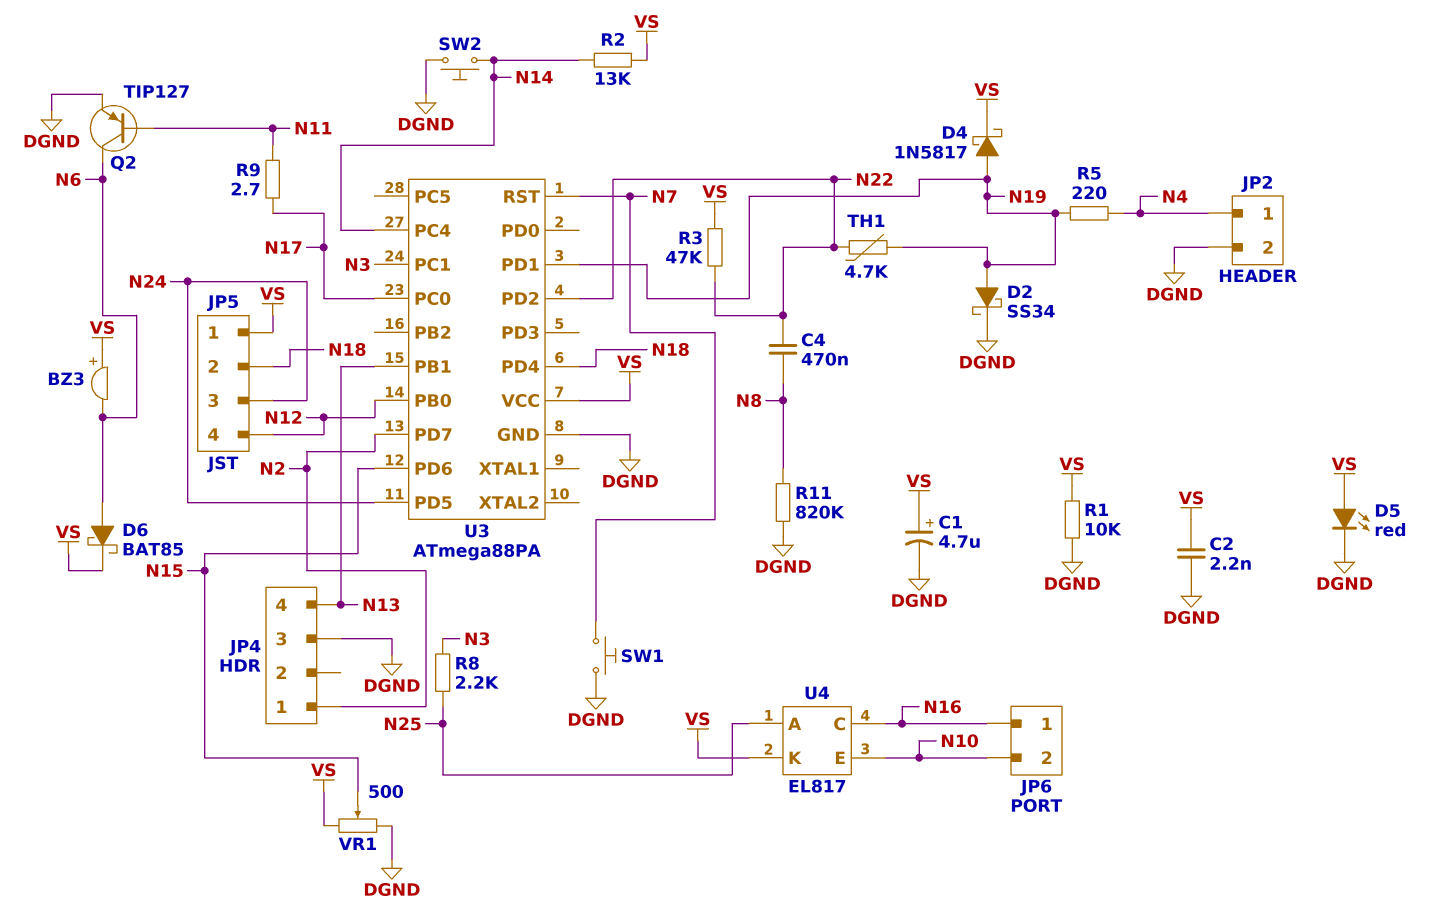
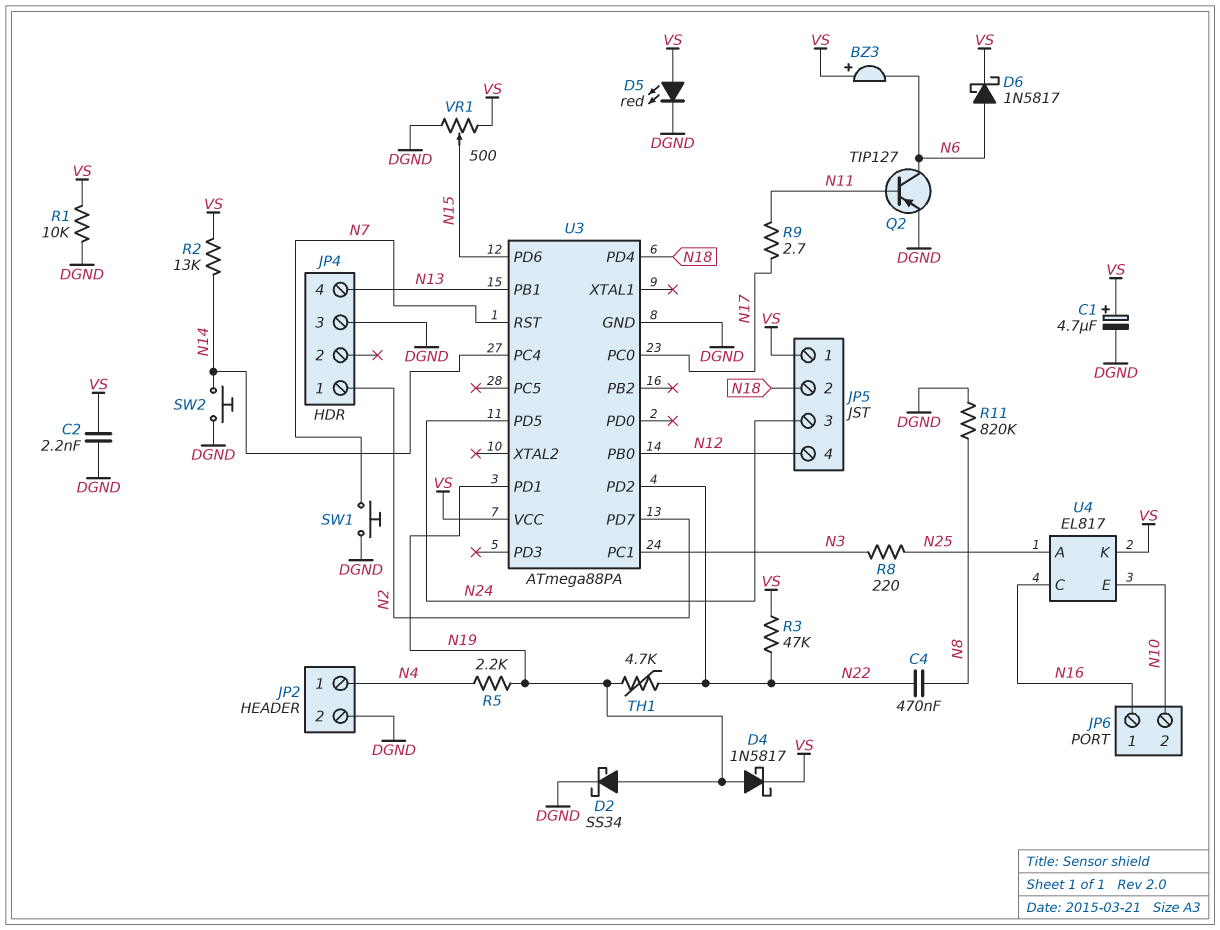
D6: schottky BAT85 (A N6, K VS) -> schottky 1N5817 (A N6, K VS)
R5: 220 (N4, N19) -> 2.2k (N4, N19)
R8: 2.2k (N3, N25) -> 220 (N3, N25)

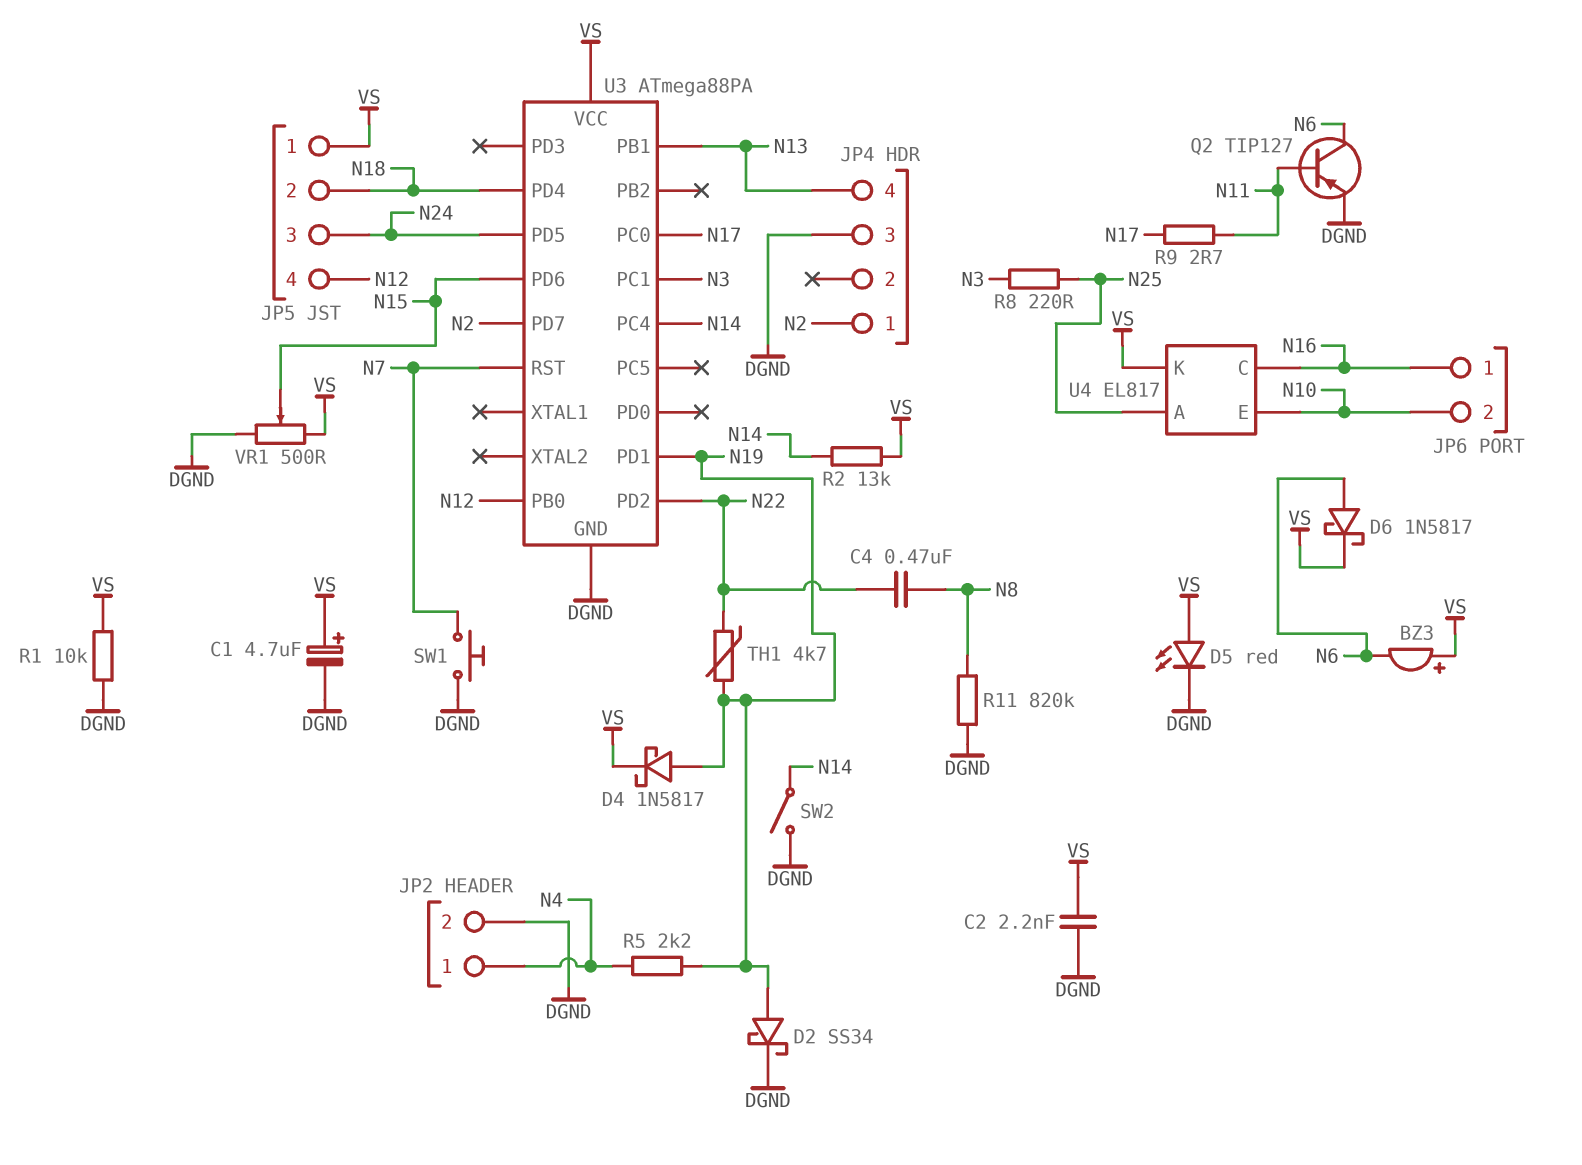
R3: 47k (N22, VS) -> none
SW2: button (DGND, N14) -> switch (DGND, N14)

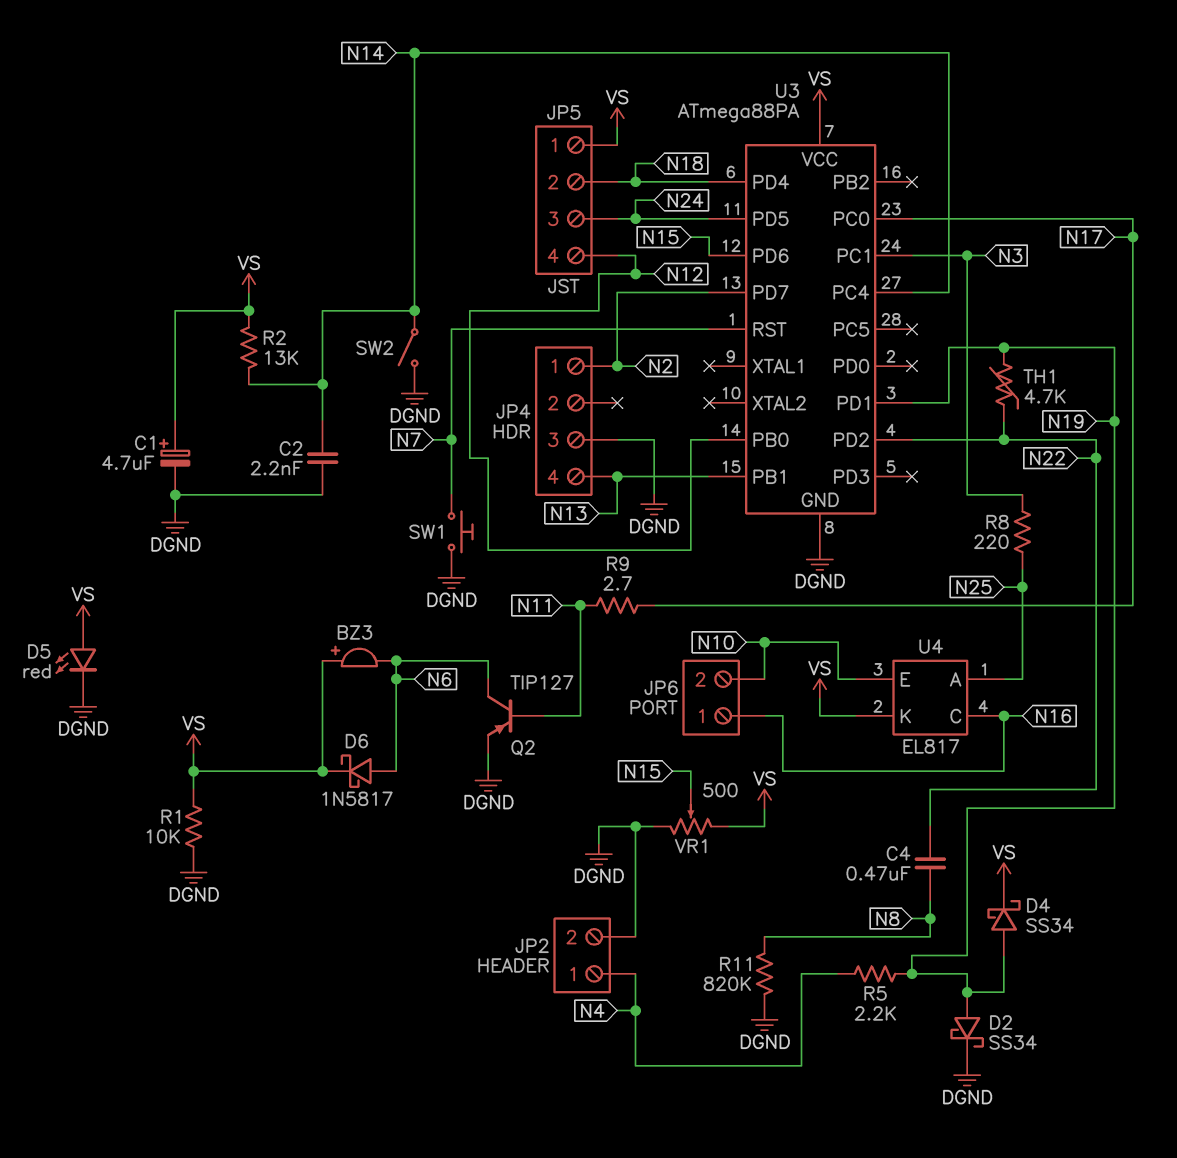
C2: 2.2nF (DGND, VS) -> 2.2nF (DGND, N14)
D4: schottky 1N5817 (A N19, K VS) -> schottky SS34 (A N19, K VS)

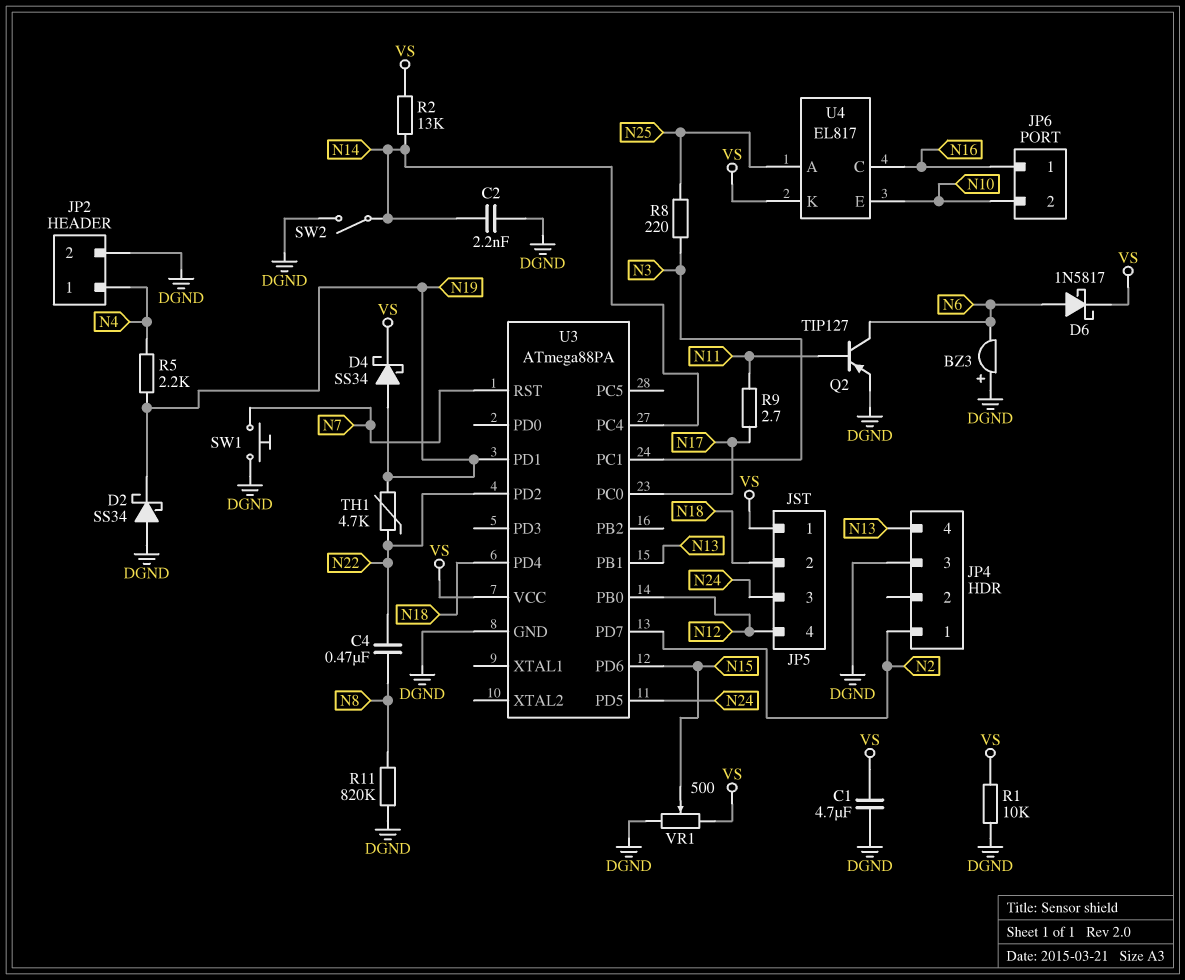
BZ3: buzzer (plus VS, minus N6) -> buzzer (plus DGND, minus N6)
C1: 4.7uF (plus VS, minus DGND) -> 4.7uF (DGND, VS)
D2: schottky SS34 (A N19, K DGND) -> schottky SS34 (A DGND, K N19)
D5: LED red (A VS, K DGND) -> none

